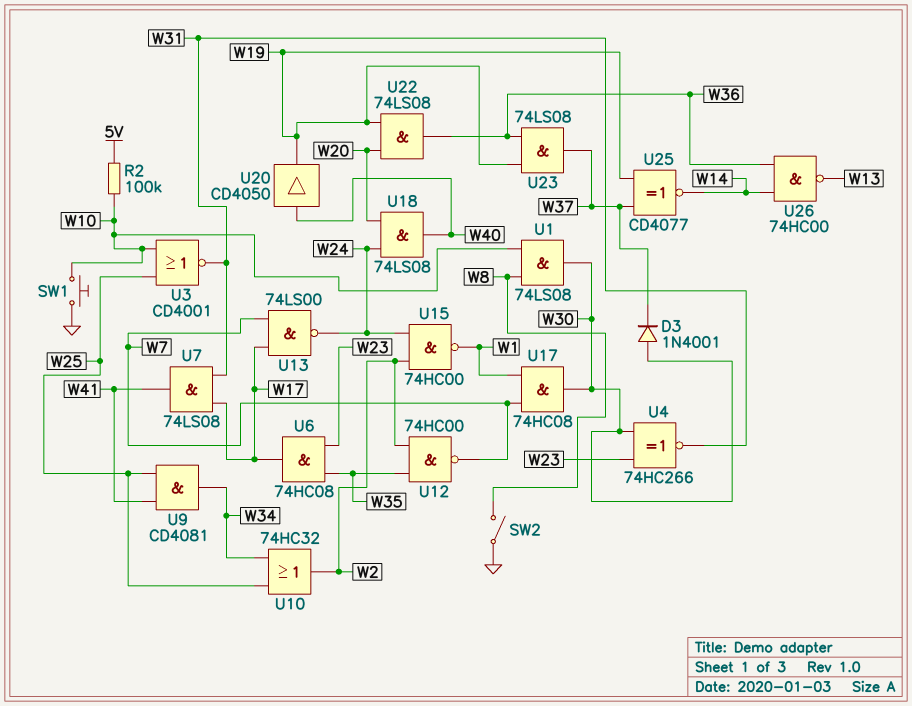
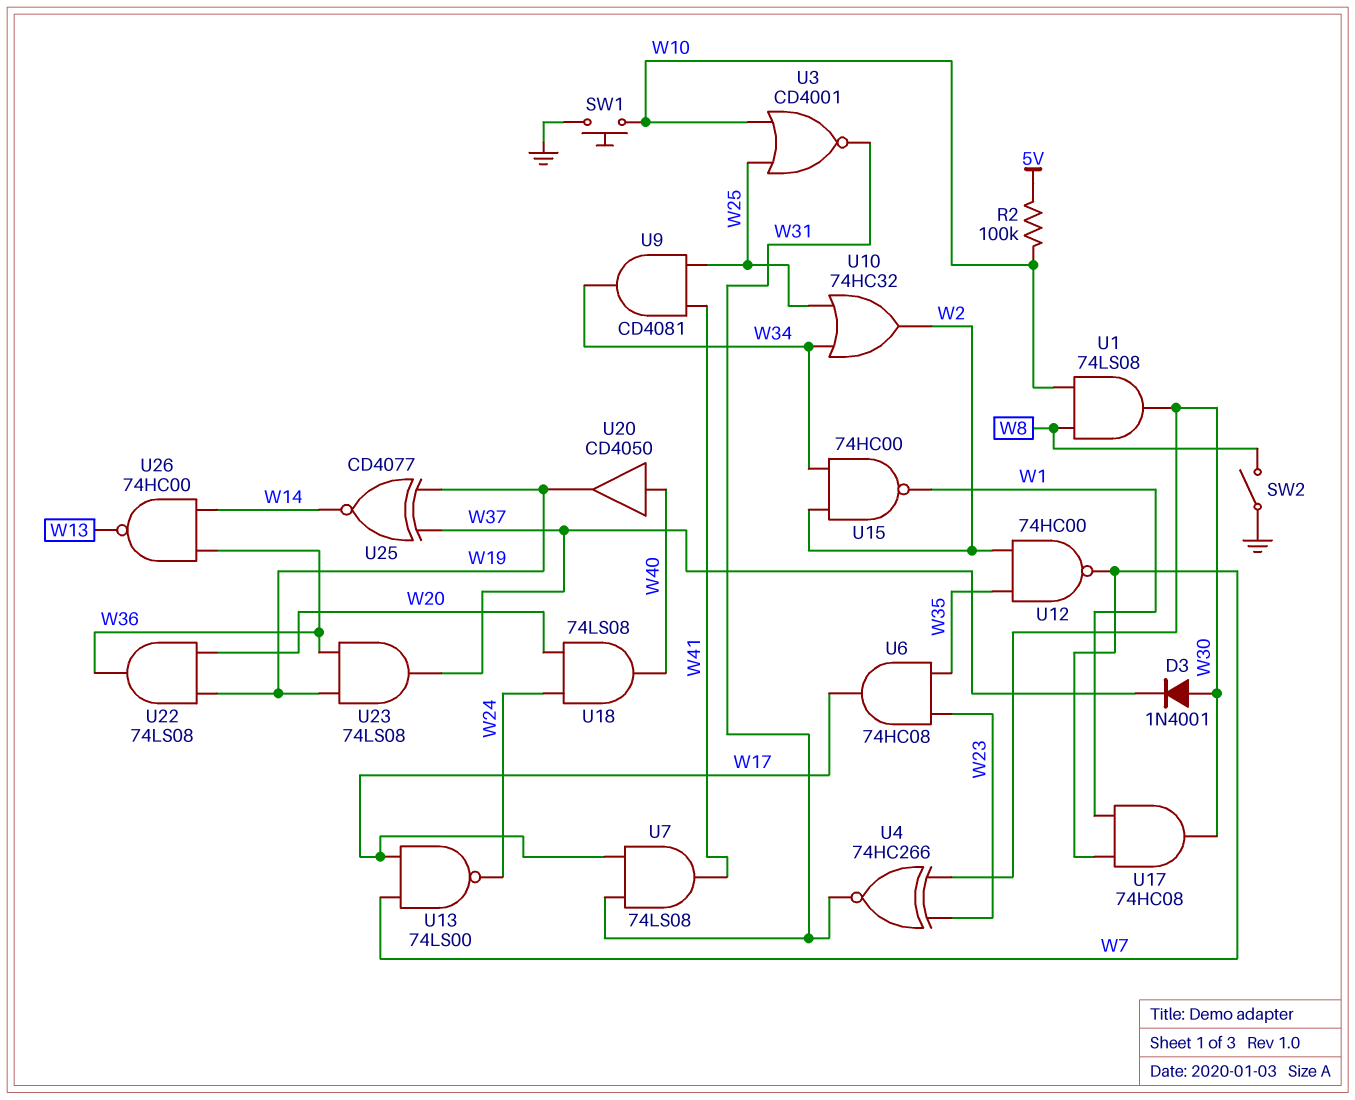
U15: NAND 74HC00 (in W2, in W24, out W1) -> NAND 74HC00 (in W2, in W34, out W1)

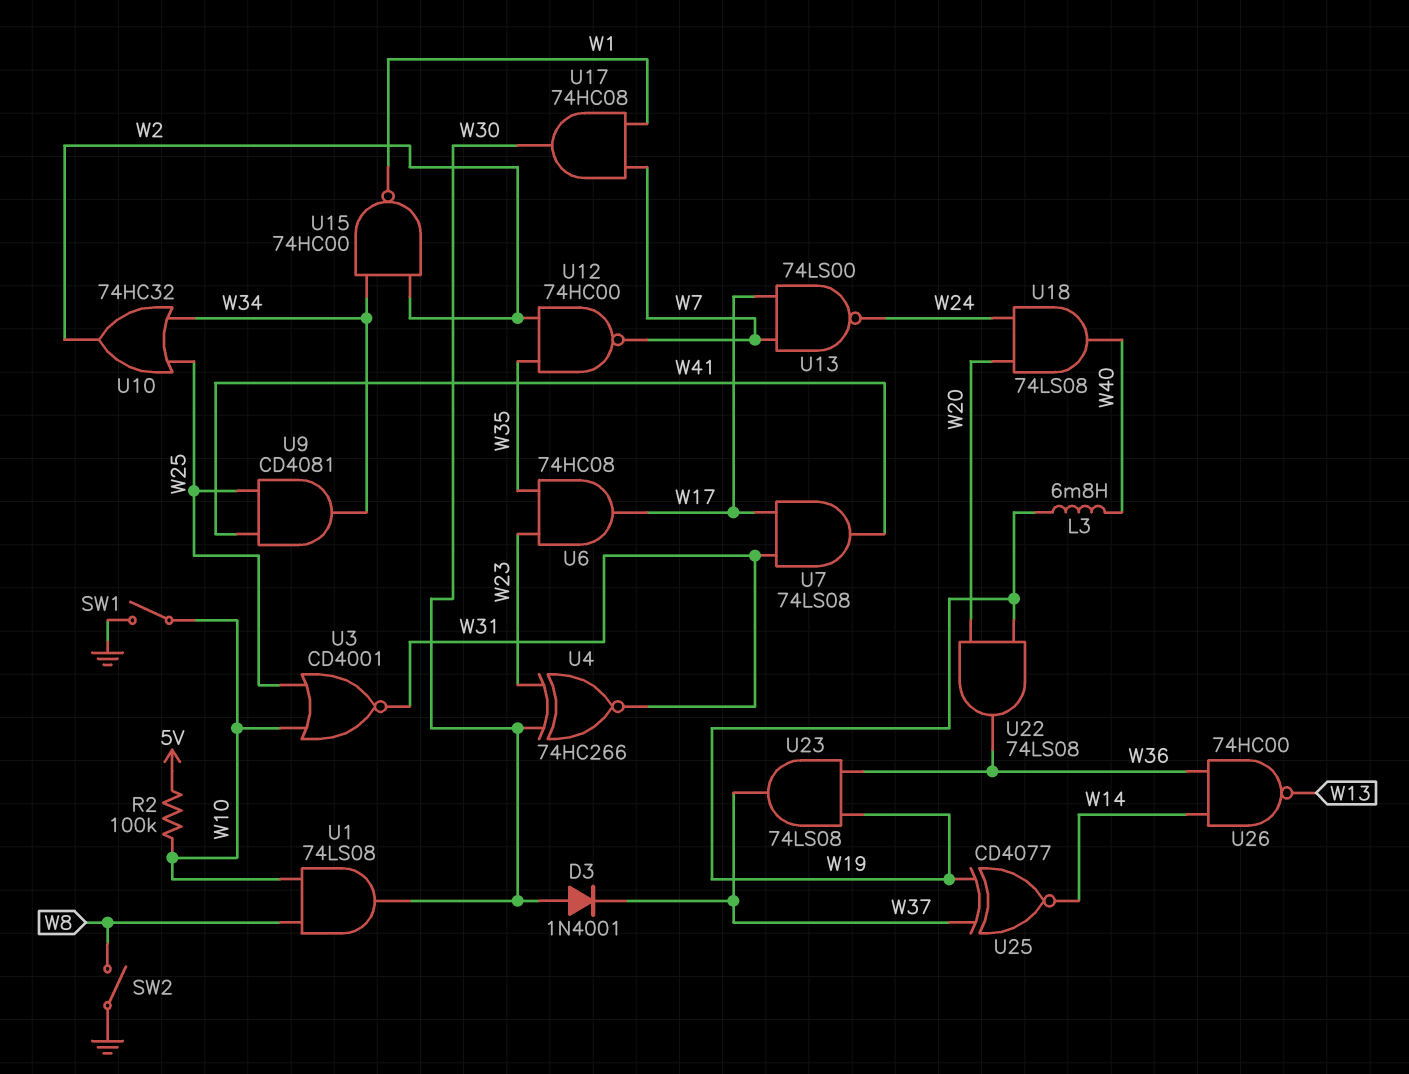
L3: none -> 6.8mH (W19, W40)
SW1: button (GND, W10) -> switch (GND, W10)
U20: buffer CD4050 (in W40, out W19) -> none

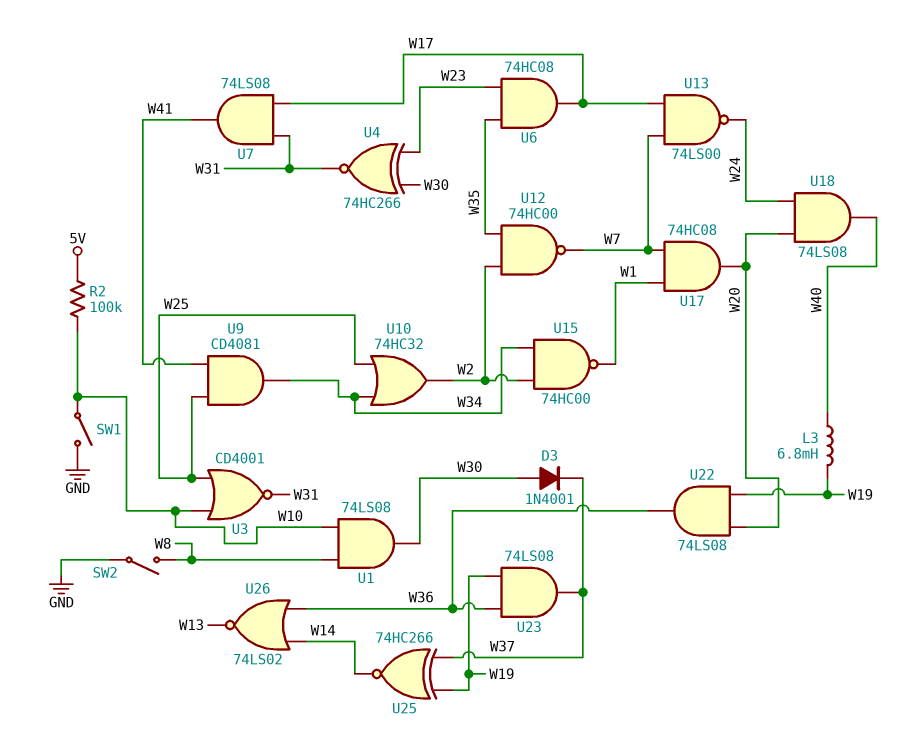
U17: AND 74HC08 (in W1, in W7, out W30) -> AND 74HC08 (in W1, in W7, out W20)
U25: XNOR CD4077 (in W19, in W37, out W14) -> XNOR 74HC266 (in W19, in W37, out W14)
U26: NAND 74HC00 (in W14, in W36, out W13) -> NOR 74LS02 (in W14, in W36, out W13)

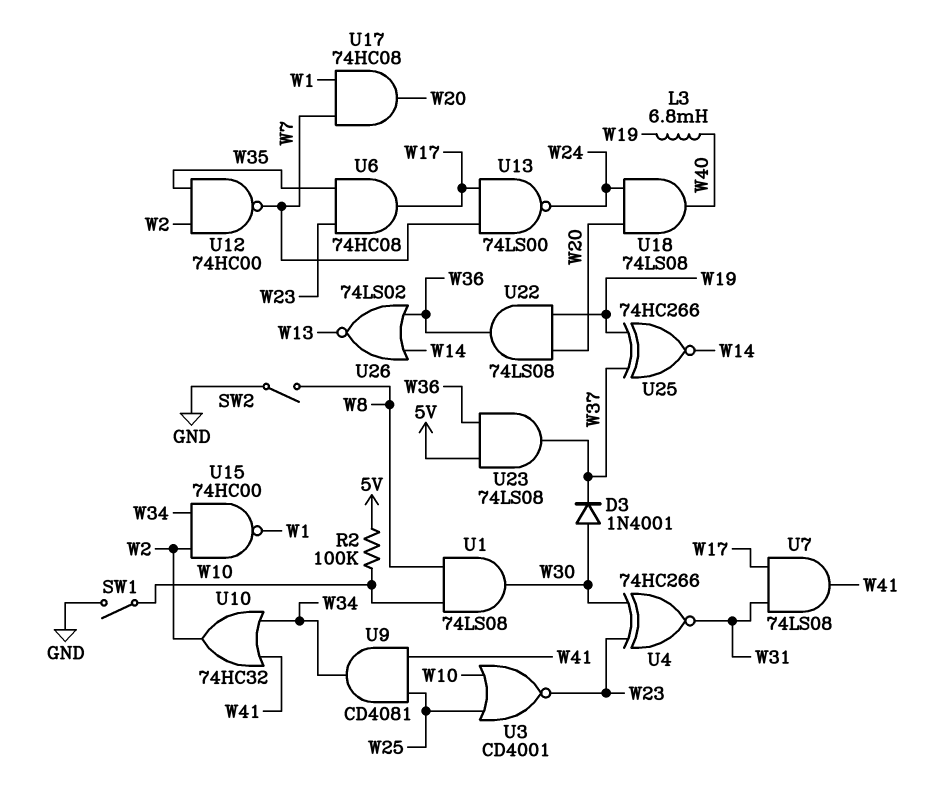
U3: NOR CD4001 (in W10, in W25, out W31) -> NOR CD4001 (in W10, in W25, out W23)
U10: OR 74HC32 (in W25, in W34, out W2) -> OR 74HC32 (in W34, in W41, out W2)
U23: AND 74LS08 (in W19, in W36, out W37) -> AND 74LS08 (in 5V, in W36, out W37)

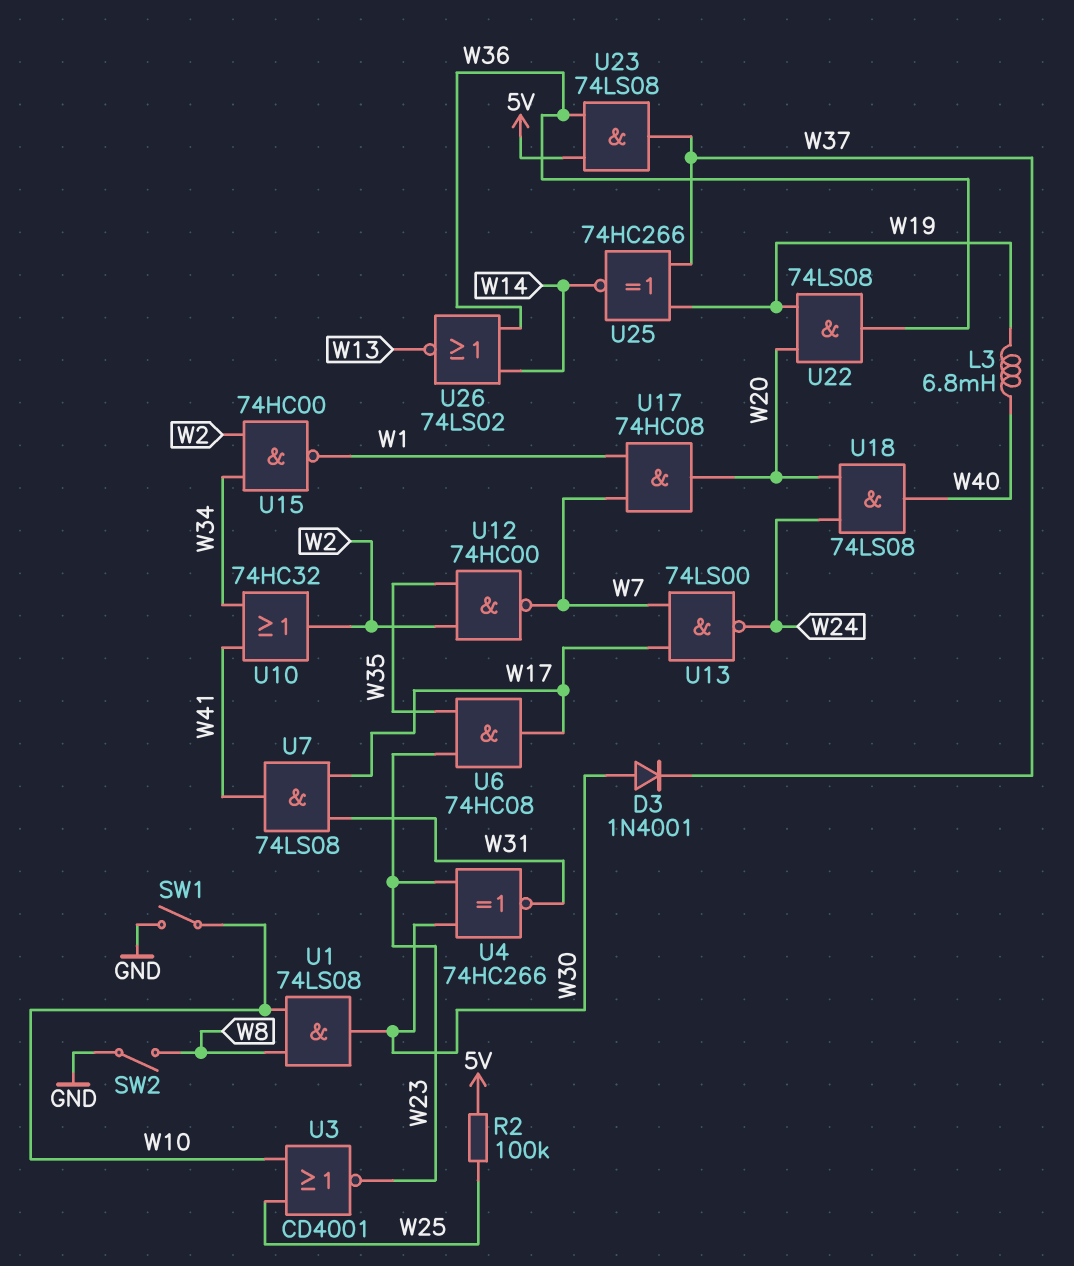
R2: 100k (5V, W10) -> 100k (5V, W25)
U9: AND CD4081 (in W25, in W41, out W34) -> none

